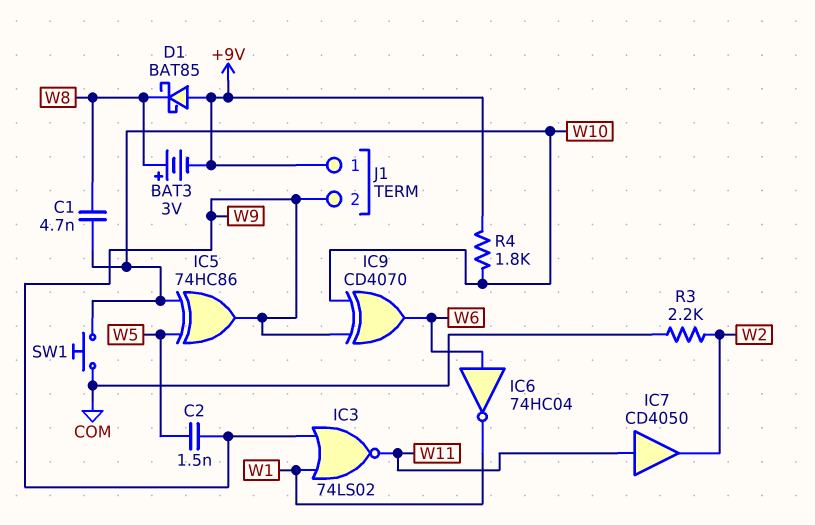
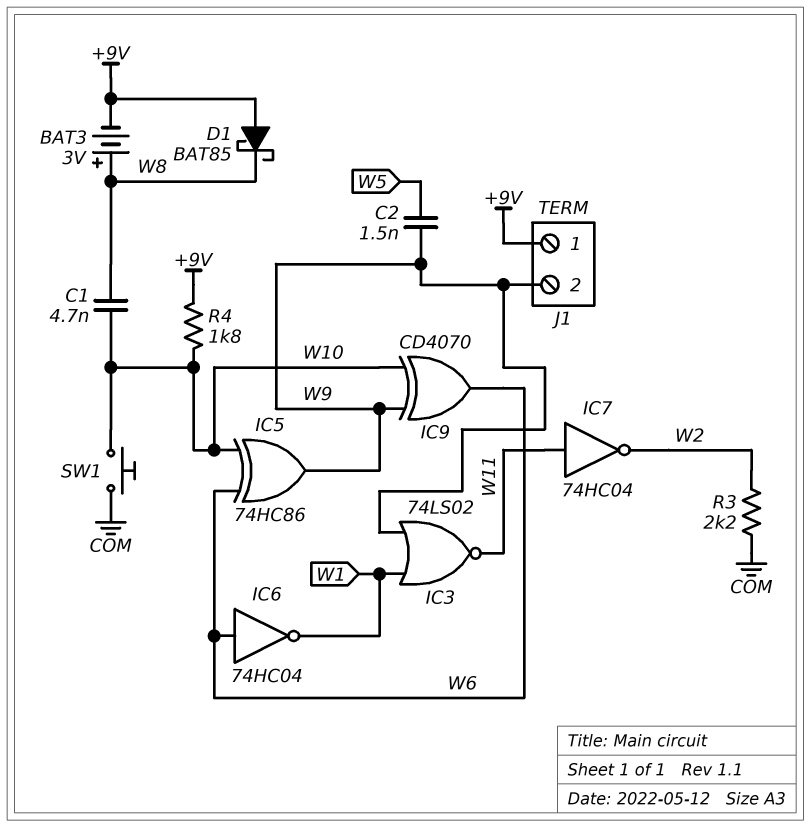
IC5: XOR 74HC86 (in W5, in W10, out W9) -> XOR 74HC86 (in W6, in W10, out W9)
IC7: buffer CD4050 (in W11, out W2) -> NOT 74HC04 (in W11, out W2)

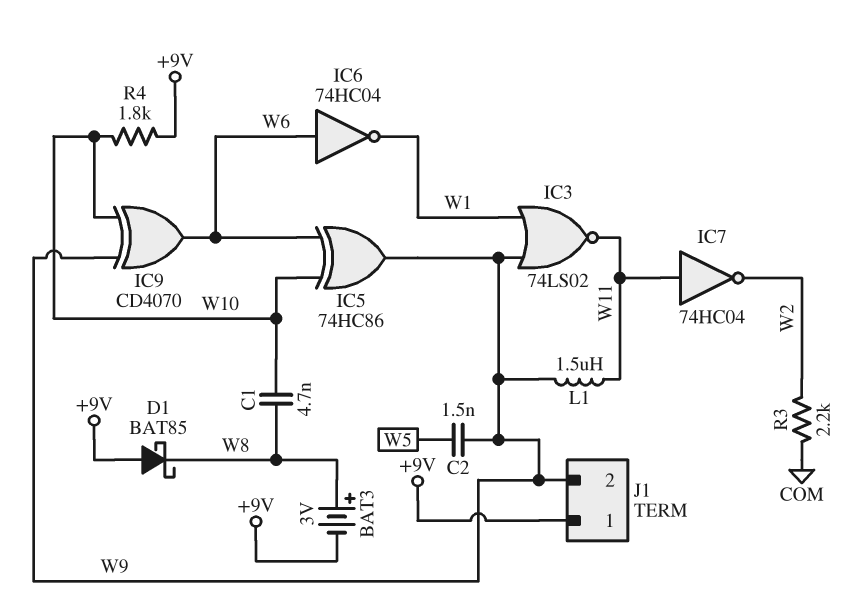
L1: none -> 1.5uH (W9, W11)
SW1: button (COM, W10) -> none

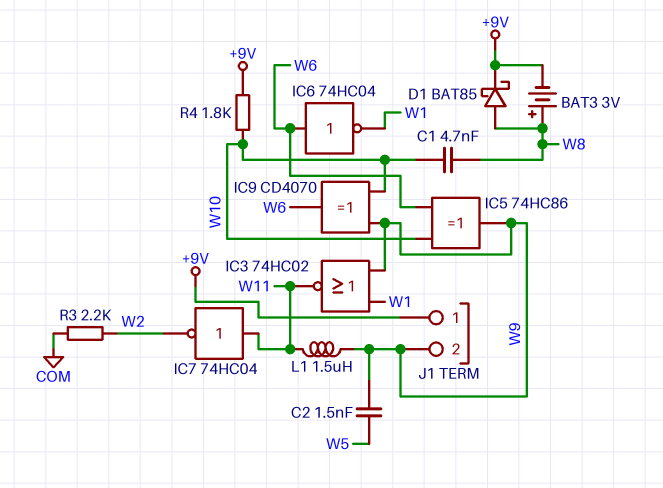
D1: schottky BAT85 (A +9V, K W8) -> schottky BAT85 (A W8, K +9V)
IC3: NOR 74LS02 (in W1, in W9, out W11) -> NOR 74HC02 (in W1, in W9, out W11)

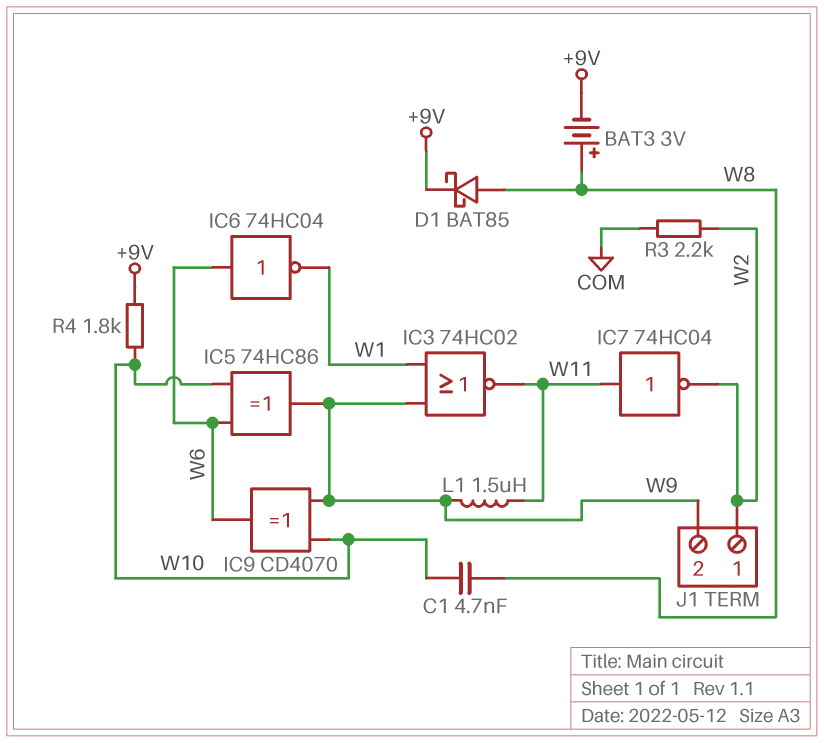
C2: 1.5nF (W5, W9) -> none
J1 pin 1: +9V -> W2

